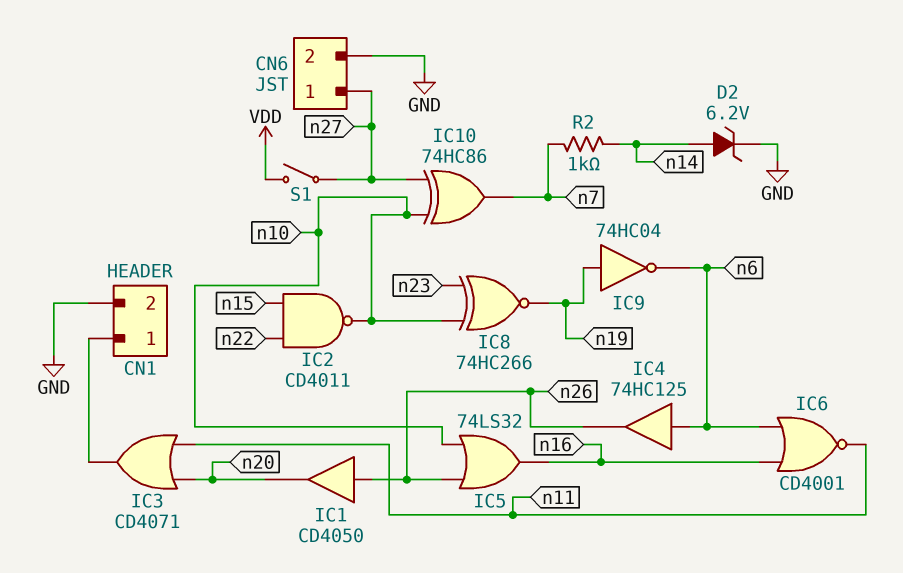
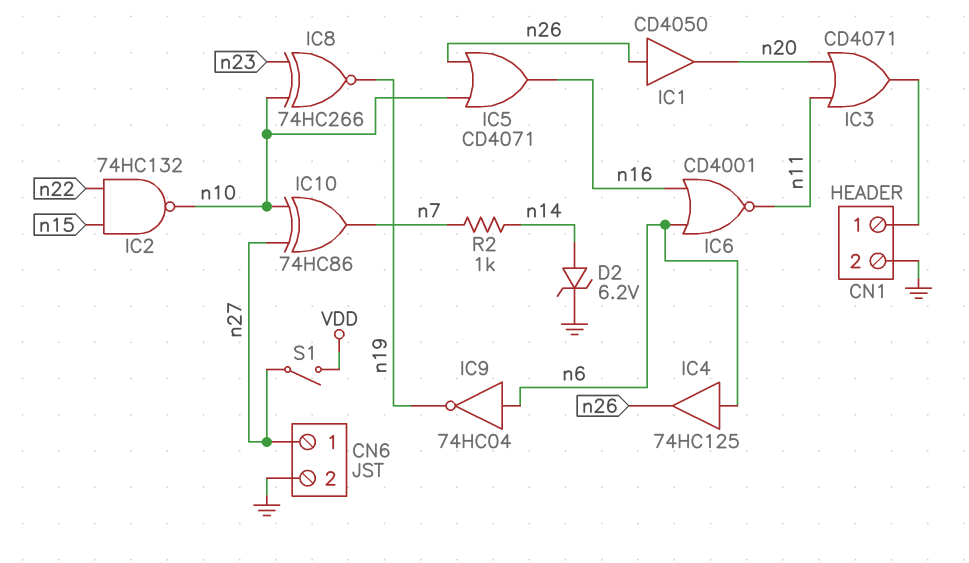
IC2: NAND CD4011 (in n15, in n22, out n10) -> NAND 74HC132 (in n15, in n22, out n10)
IC5: OR 74LS32 (in n10, in n26, out n16) -> OR CD4071 (in n10, in n26, out n16)
IC9: NOT 74HC04 (in n19, out n6) -> NOT 74HC04 (in n6, out n19)

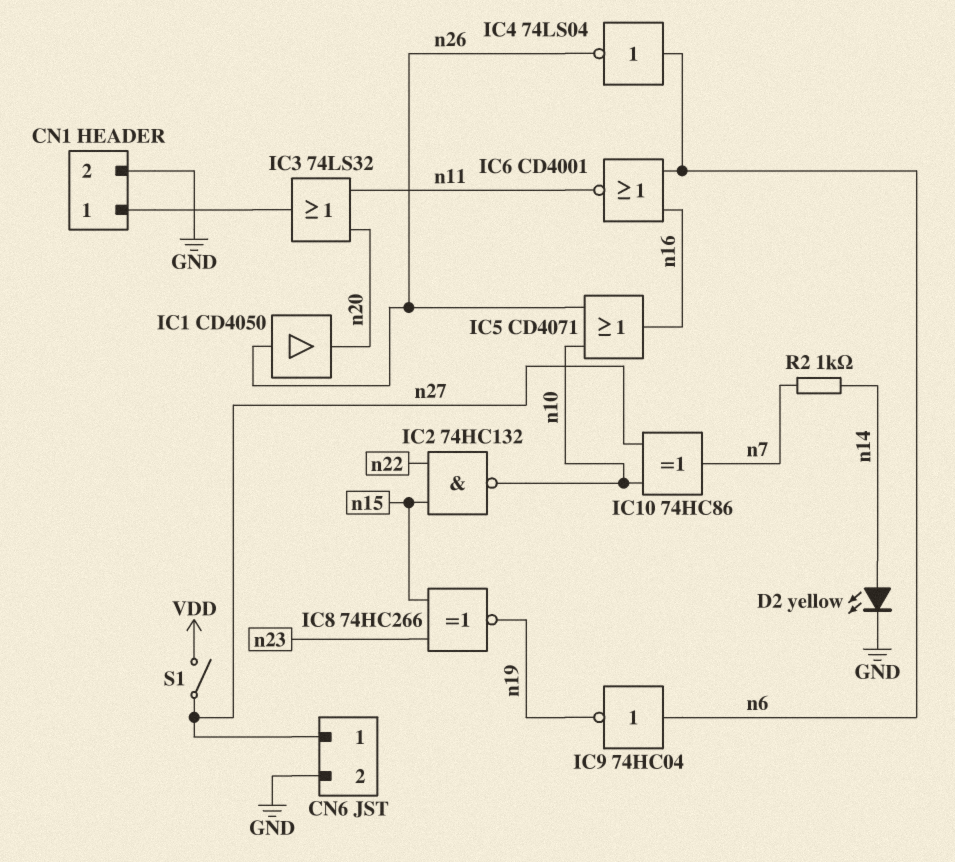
D2: zener 6.2V (A n14, K GND) -> LED yellow (A n14, K GND)
IC3: OR CD4071 (in n11, in n20, out CN1/1) -> OR 74LS32 (in n11, in n20, out CN1/1)
IC4: buffer 74HC125 (in n6, out n26) -> NOT 74LS04 (in n6, out n26)
IC8: XNOR 74HC266 (in n10, in n23, out n19) -> XNOR 74HC266 (in n15, in n23, out n19)

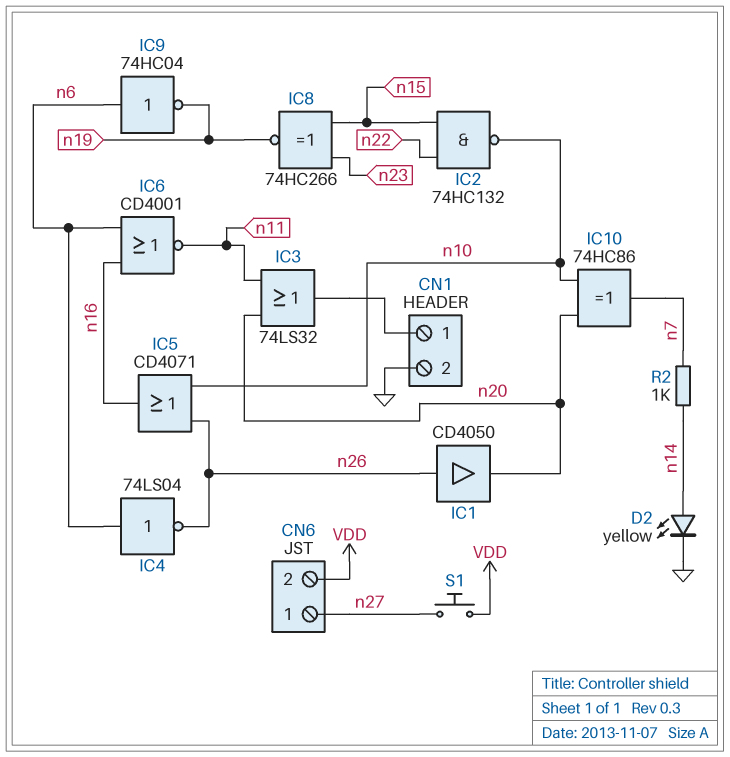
CN6 pin 2: GND -> VDD
IC10: XOR 74HC86 (in n10, in n27, out n7) -> XOR 74HC86 (in n10, in n20, out n7)
S1: switch (VDD, n27) -> button (VDD, n27)

